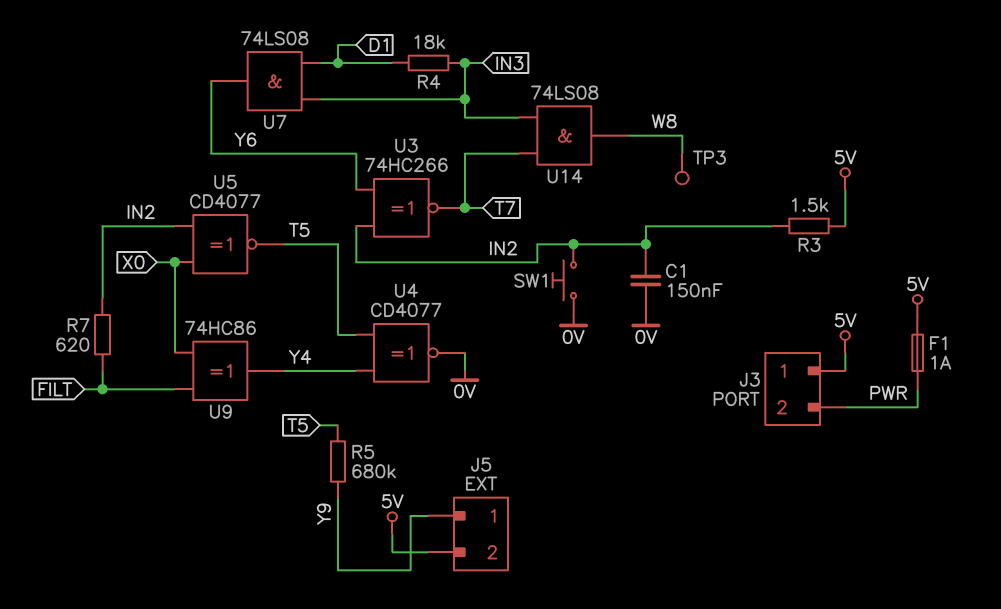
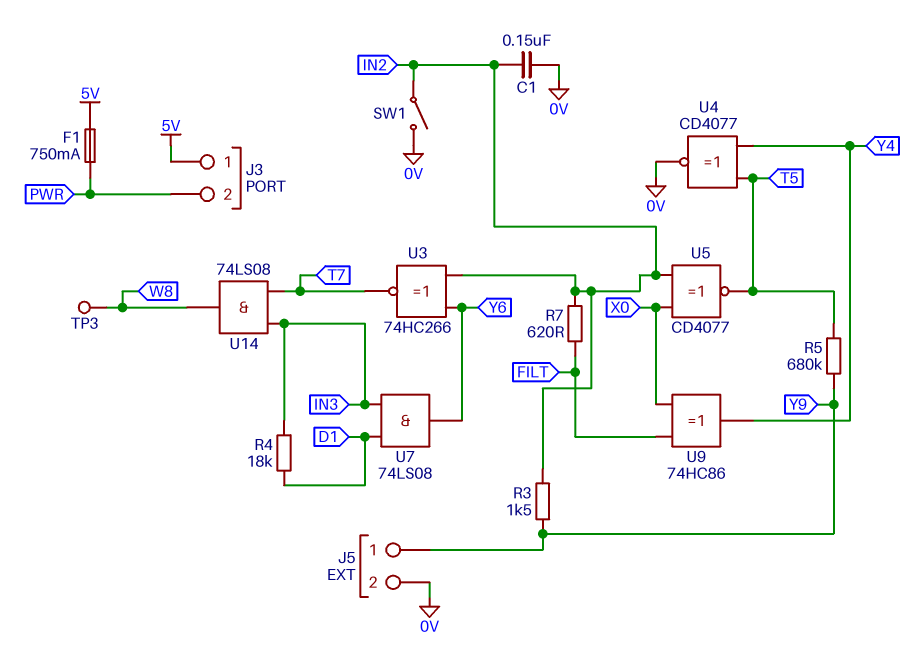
F1: 1A (5V, PWR) -> 750mA (5V, PWR)
J5 pin 2: 5V -> 0V
R3: 1.5k (5V, IN2) -> 1.5k (IN2, Y9)
SW1: button (0V, IN2) -> switch (0V, IN2)

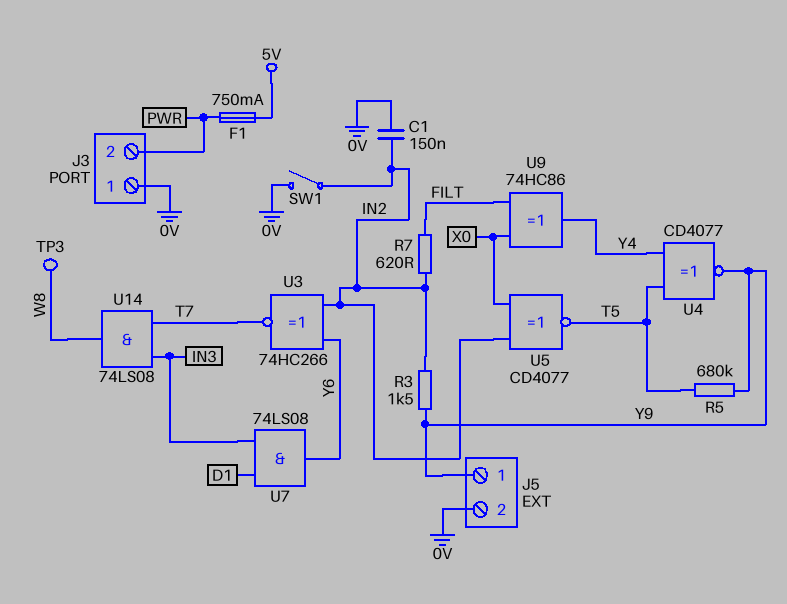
J3 pin 1: 5V -> 0V
R4: 18k (D1, IN3) -> none
U4: XNOR CD4077 (in T5, in Y4, out 0V) -> XNOR CD4077 (in T5, in Y4, out Y9)

